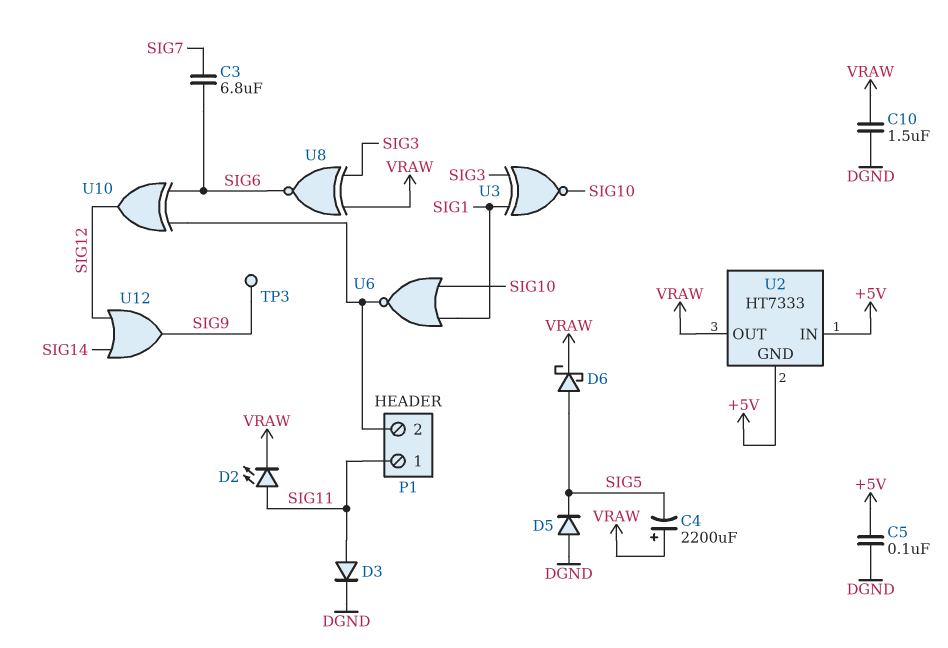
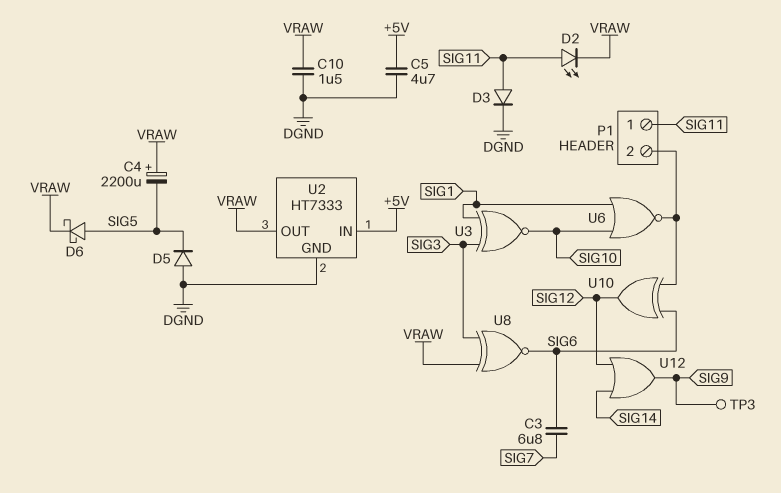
C5: 100nF (+5V, DGND) -> 4.7uF (+5V, DGND)
U2 pin GND: +5V -> DGND

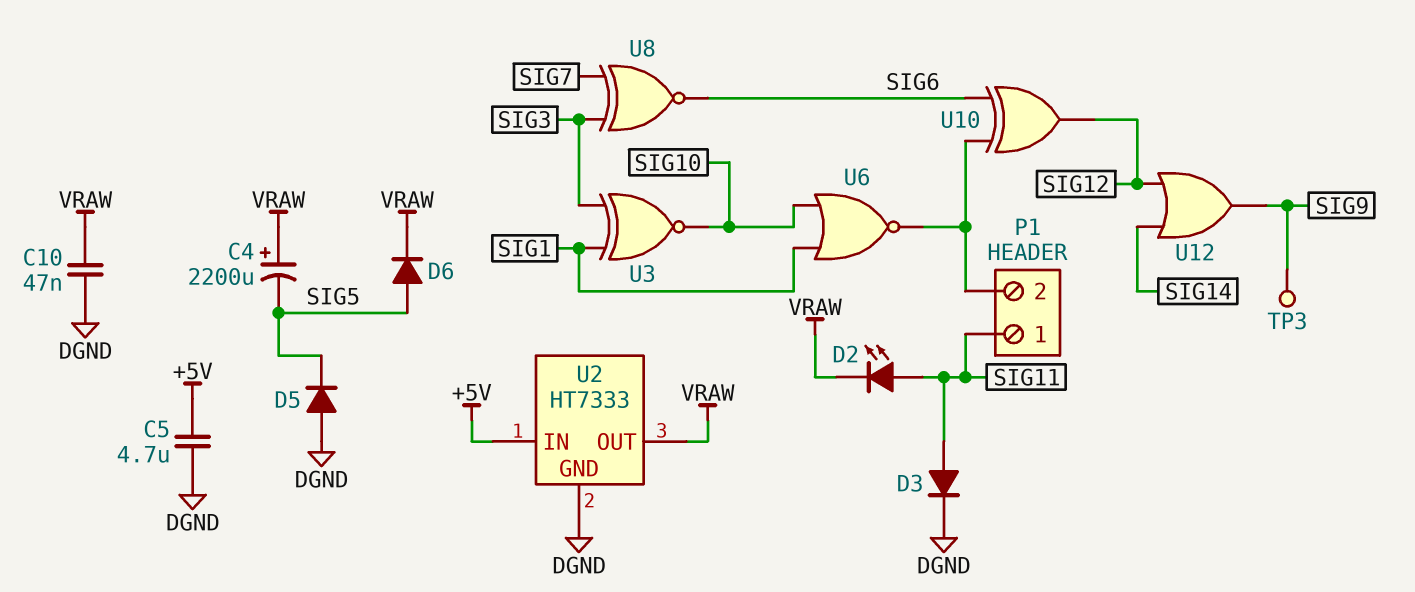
C3: 6.8uF (SIG6, SIG7) -> none
C10: 1.5uF (DGND, VRAW) -> 47nF (DGND, VRAW)
D6: schottky (A SIG5, K VRAW) -> diode (A SIG5, K VRAW)
U8: XNOR (in SIG3, in VRAW, out SIG6) -> XNOR (in SIG3, in SIG7, out SIG6)

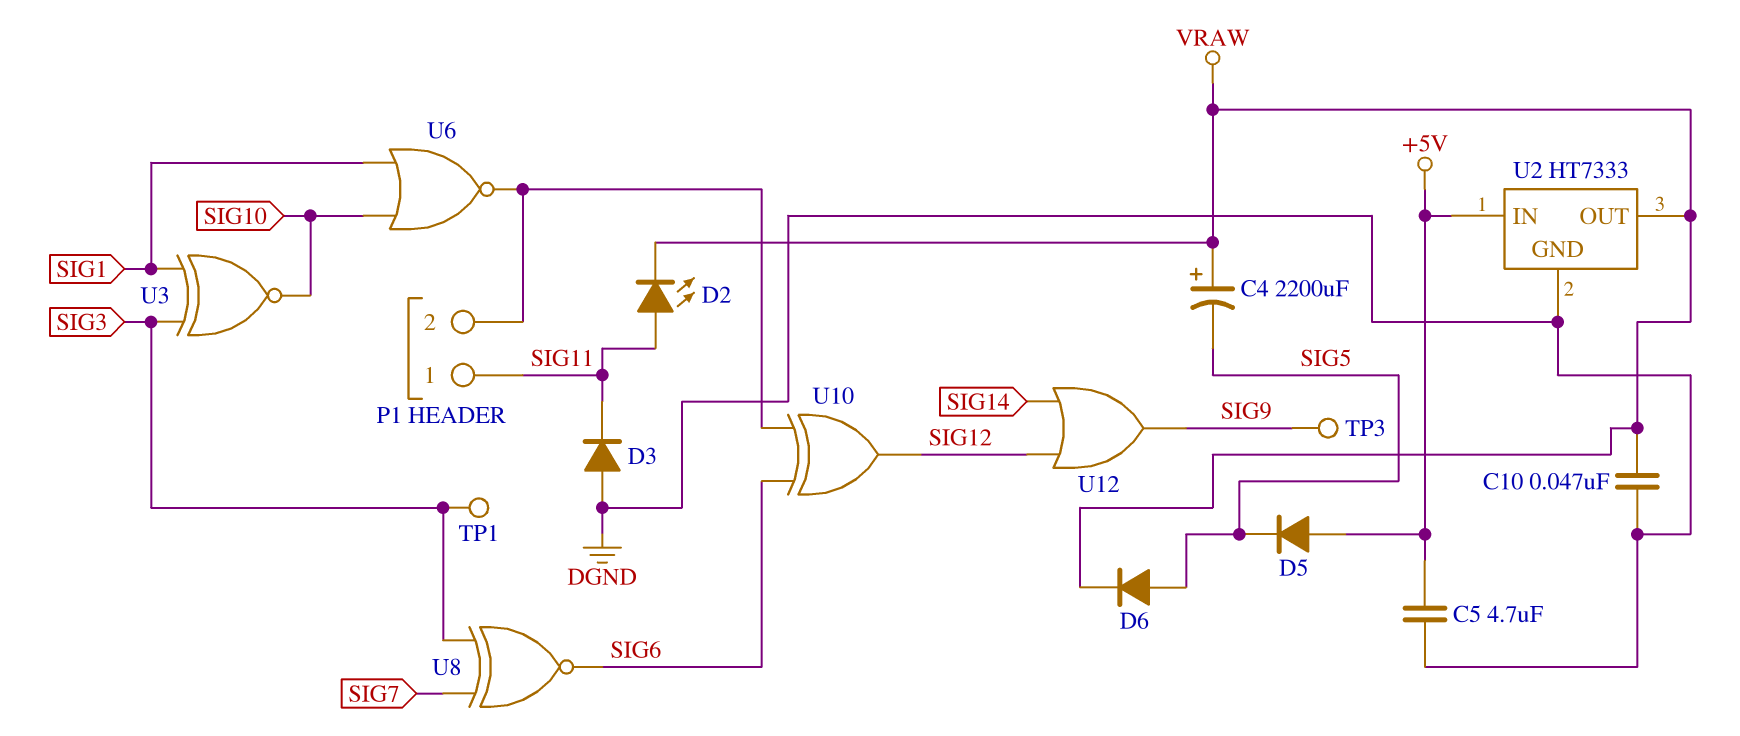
D3: diode (A SIG11, K DGND) -> diode (A DGND, K SIG11)
D5: diode (A DGND, K SIG5) -> diode (A +5V, K SIG5)
TP1: none -> test point (SIG3)

